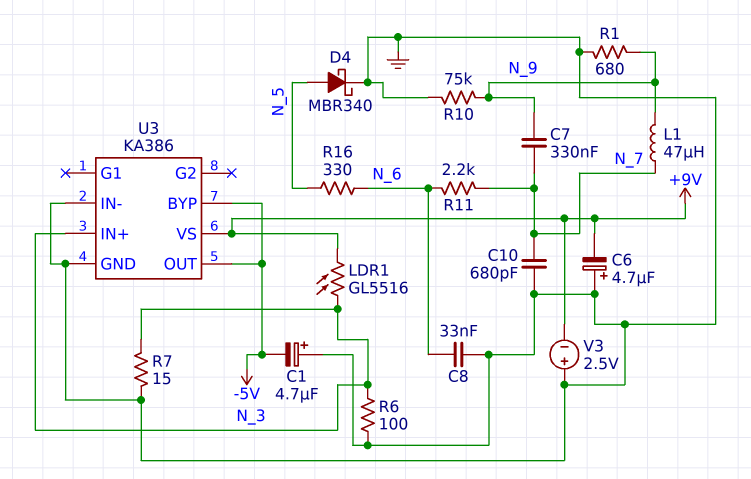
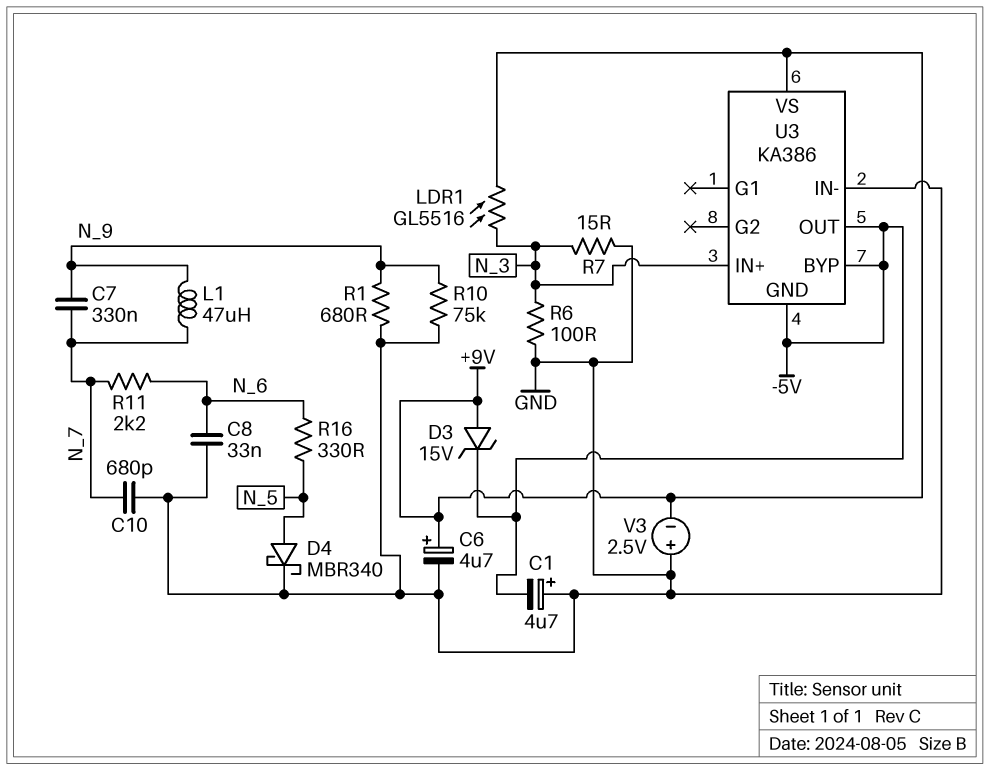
C6: 4.7uF (plus GND, minus +9V) -> 4.7uF (plus +9V, minus GND)
D3: none -> zener 15V (A +9V, K -5V)
U3 pin GND: GND -> -5V

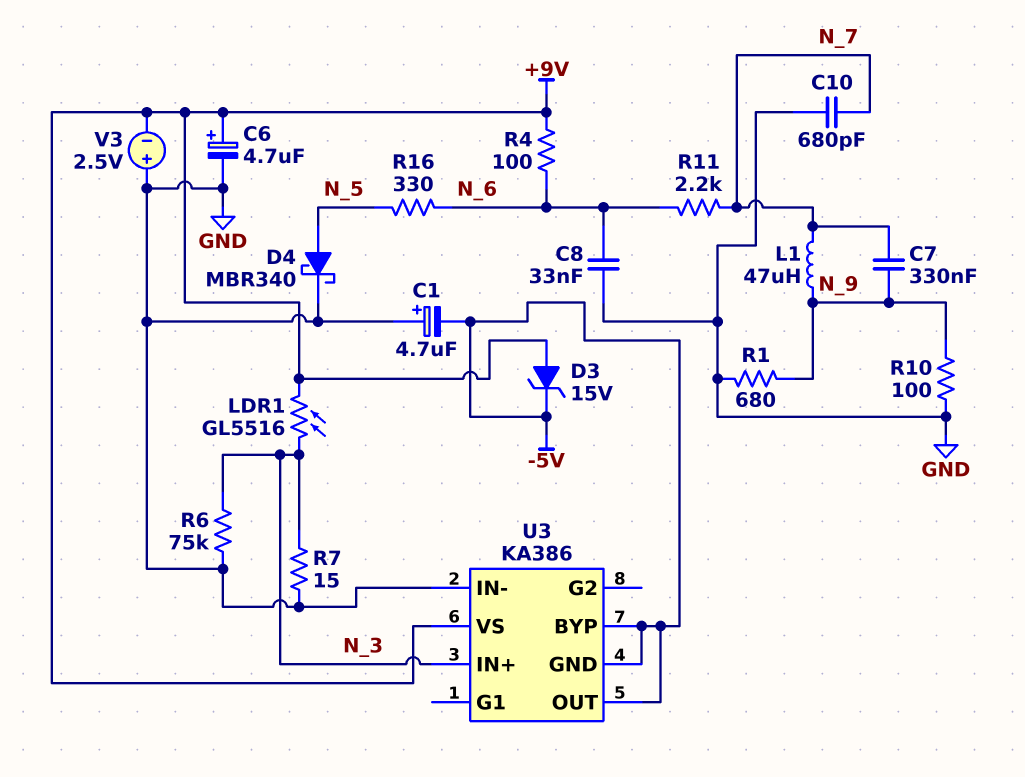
R4: none -> 100 (+9V, N_6)
R6: 100 (GND, N_3) -> 75k (GND, N_3)
R10: 75k (GND, N_9) -> 100 (GND, N_9)

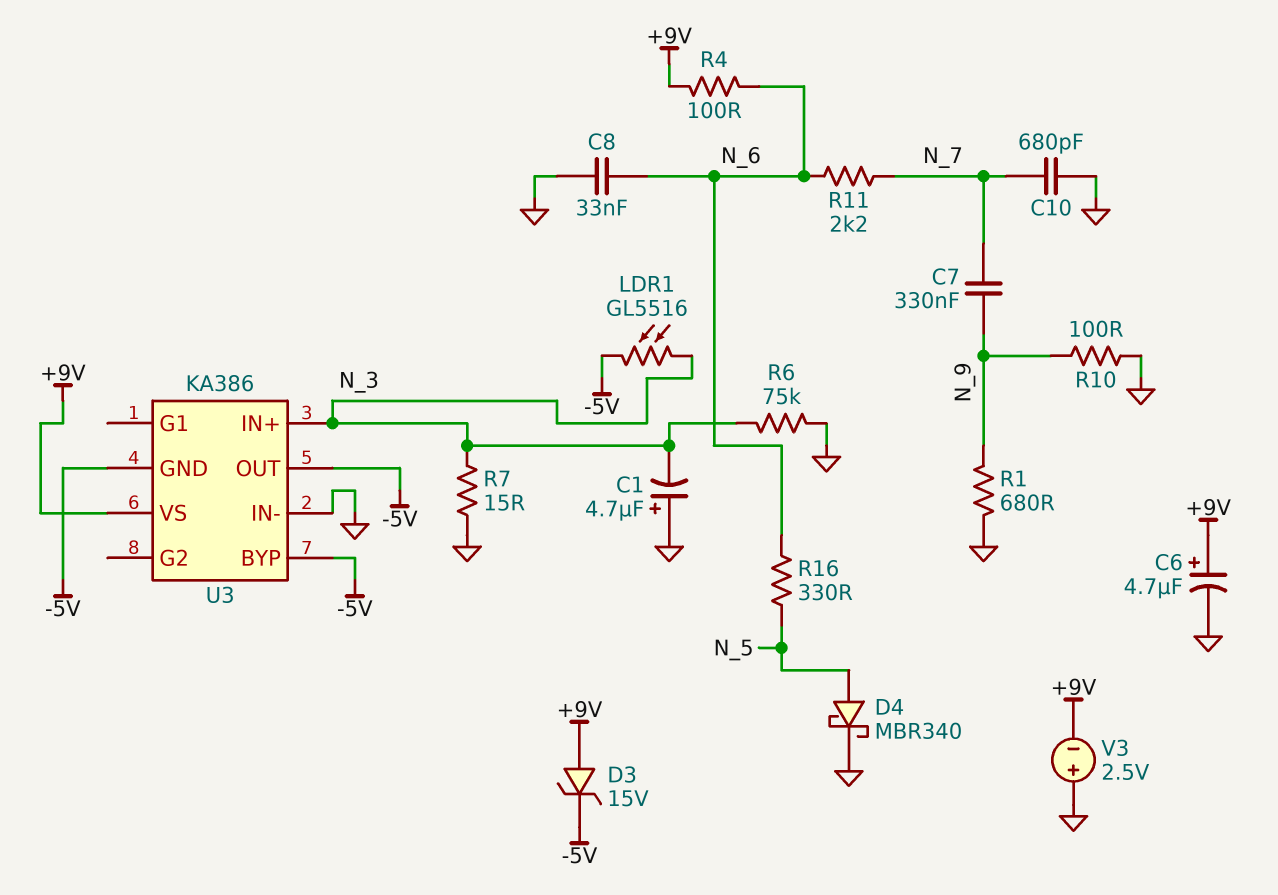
C1: 4.7uF (plus GND, minus -5V) -> 4.7uF (plus GND, minus N_3)
L1: 47uH (N_7, N_9) -> none
LDR1: GL5516 (+9V, N_3) -> GL5516 (-5V, N_3)

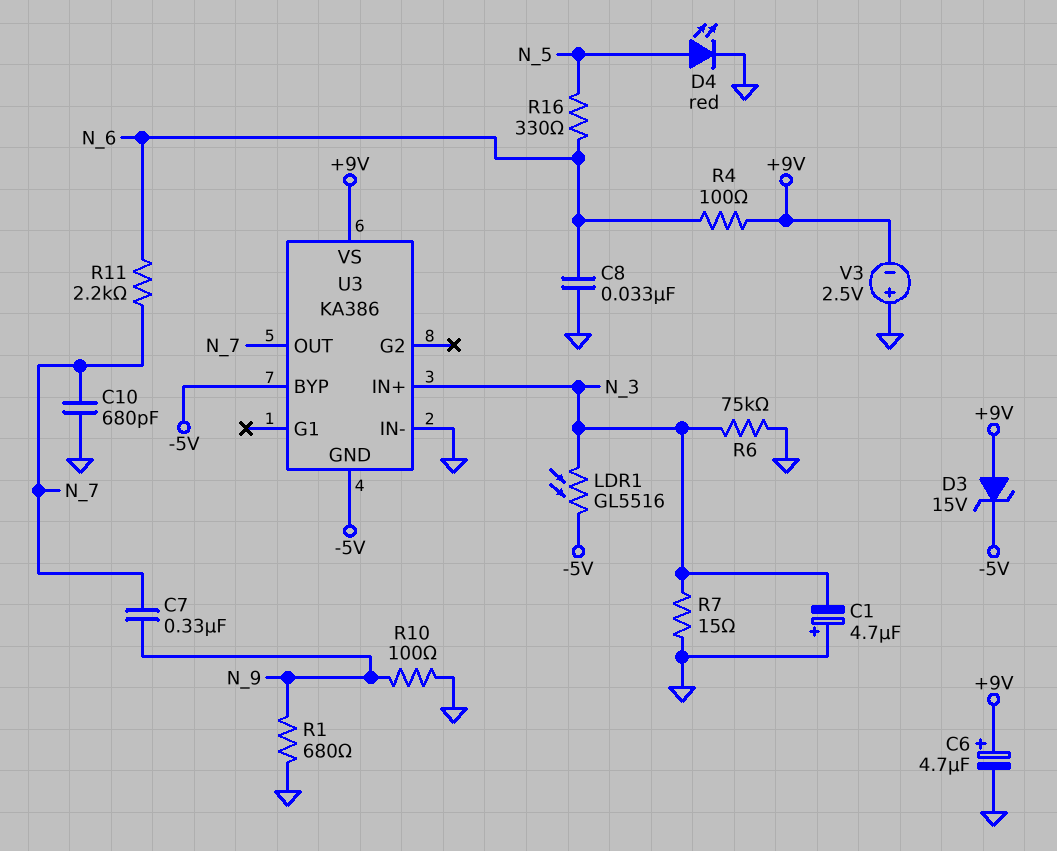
D4: schottky MBR340 (A N_5, K GND) -> LED red (A N_5, K GND)
U3 pin OUT: -5V -> N_7

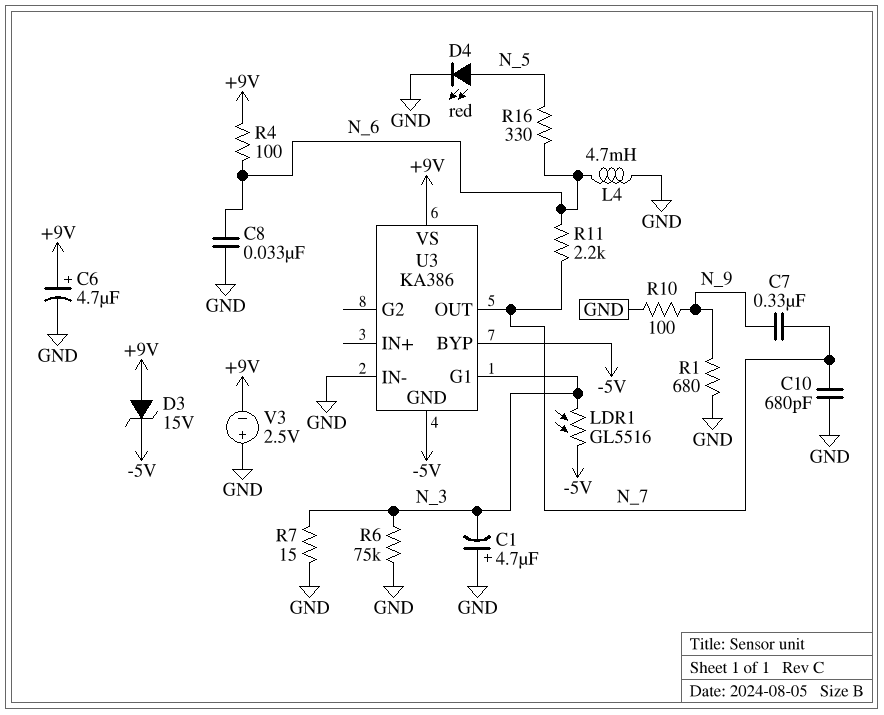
L4: none -> 4.7mH (GND, N_6)
U3 pin G1: none -> N_3
U3 pin IN+: N_3 -> none

